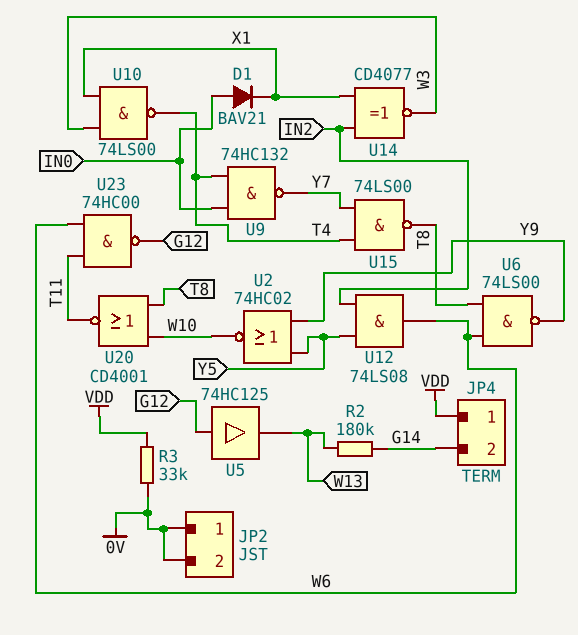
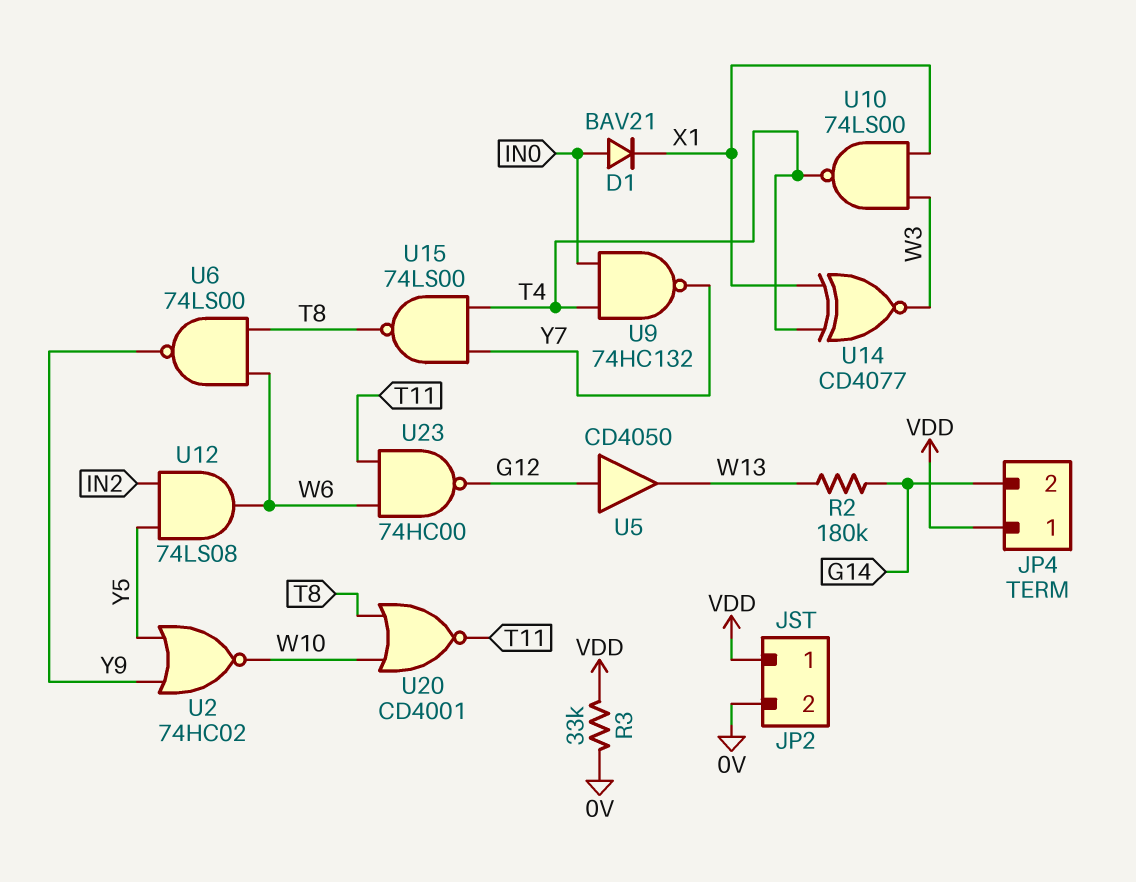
JP2 pin 1: 0V -> VDD
U5: buffer 74HC125 (in G12, out W13) -> buffer CD4050 (in G12, out W13)
U14: XNOR CD4077 (in IN2, in X1, out W3) -> XNOR CD4077 (in T4, in X1, out W3)

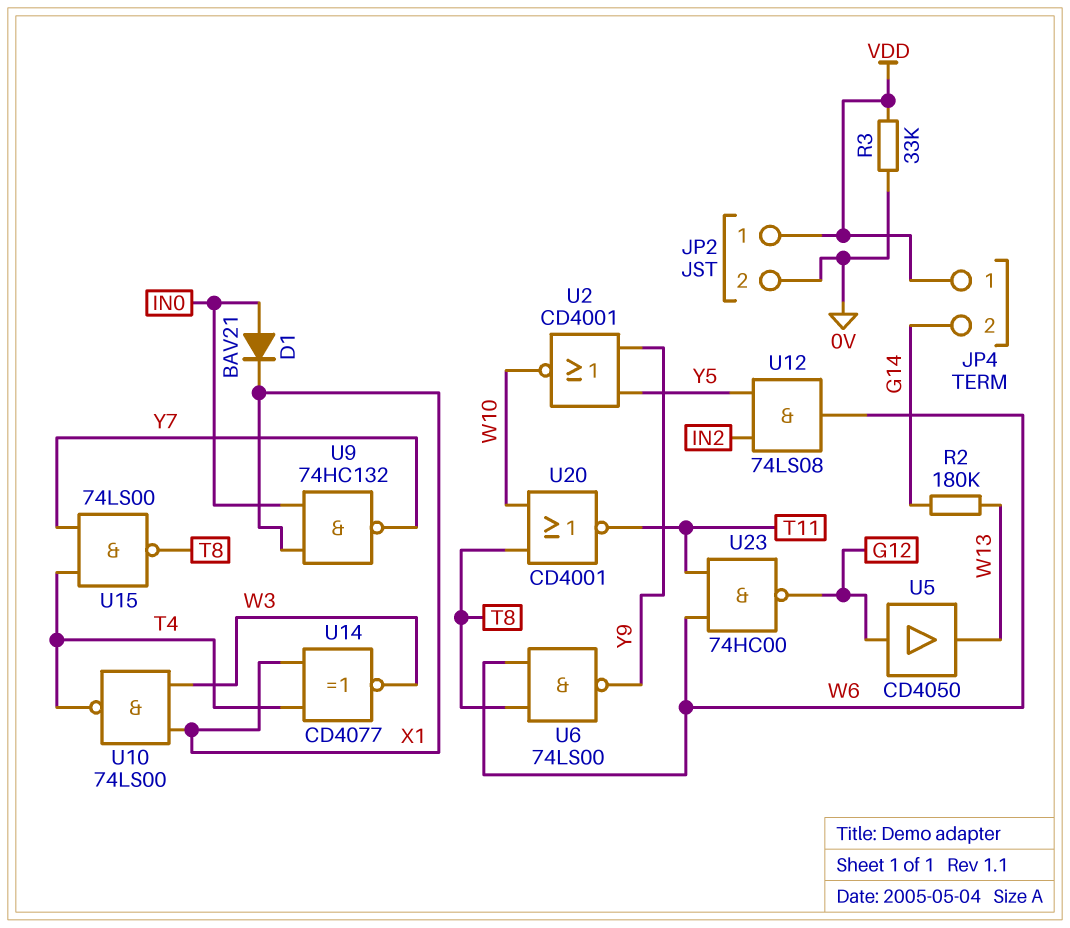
U2: NOR 74HC02 (in Y5, in Y9, out W10) -> NOR CD4001 (in Y5, in Y9, out W10)
U9: NAND 74HC132 (in IN0, in T4, out Y7) -> NAND 74HC132 (in IN0, in X1, out Y7)

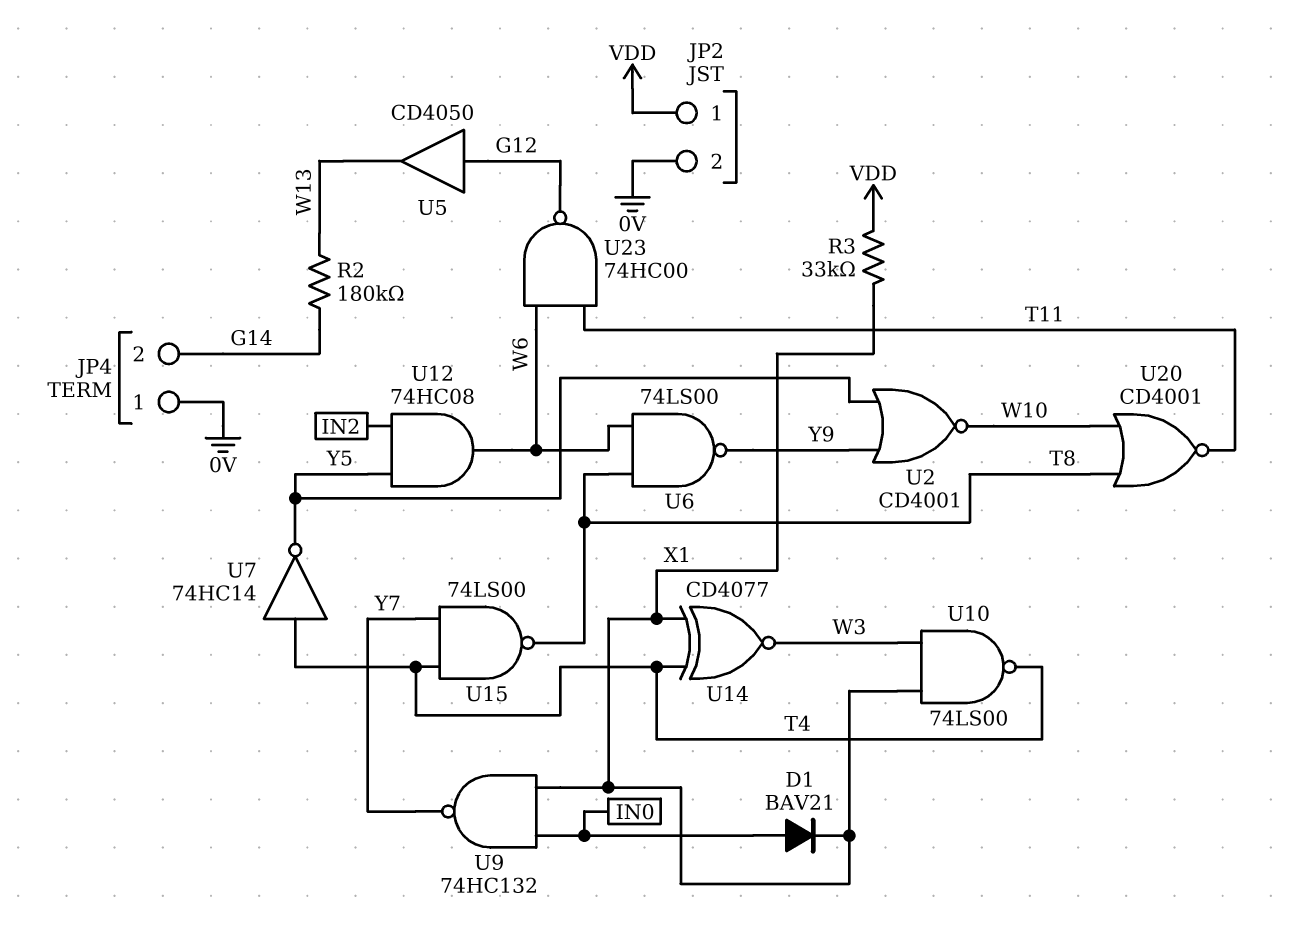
JP4 pin 1: VDD -> 0V
R3: 33k (0V, VDD) -> 33k (VDD, X1)
U7: none -> NOT 74HC14 (in T4, out Y5)
U12: AND 74LS08 (in IN2, in Y5, out W6) -> AND 74HC08 (in IN2, in Y5, out W6)

